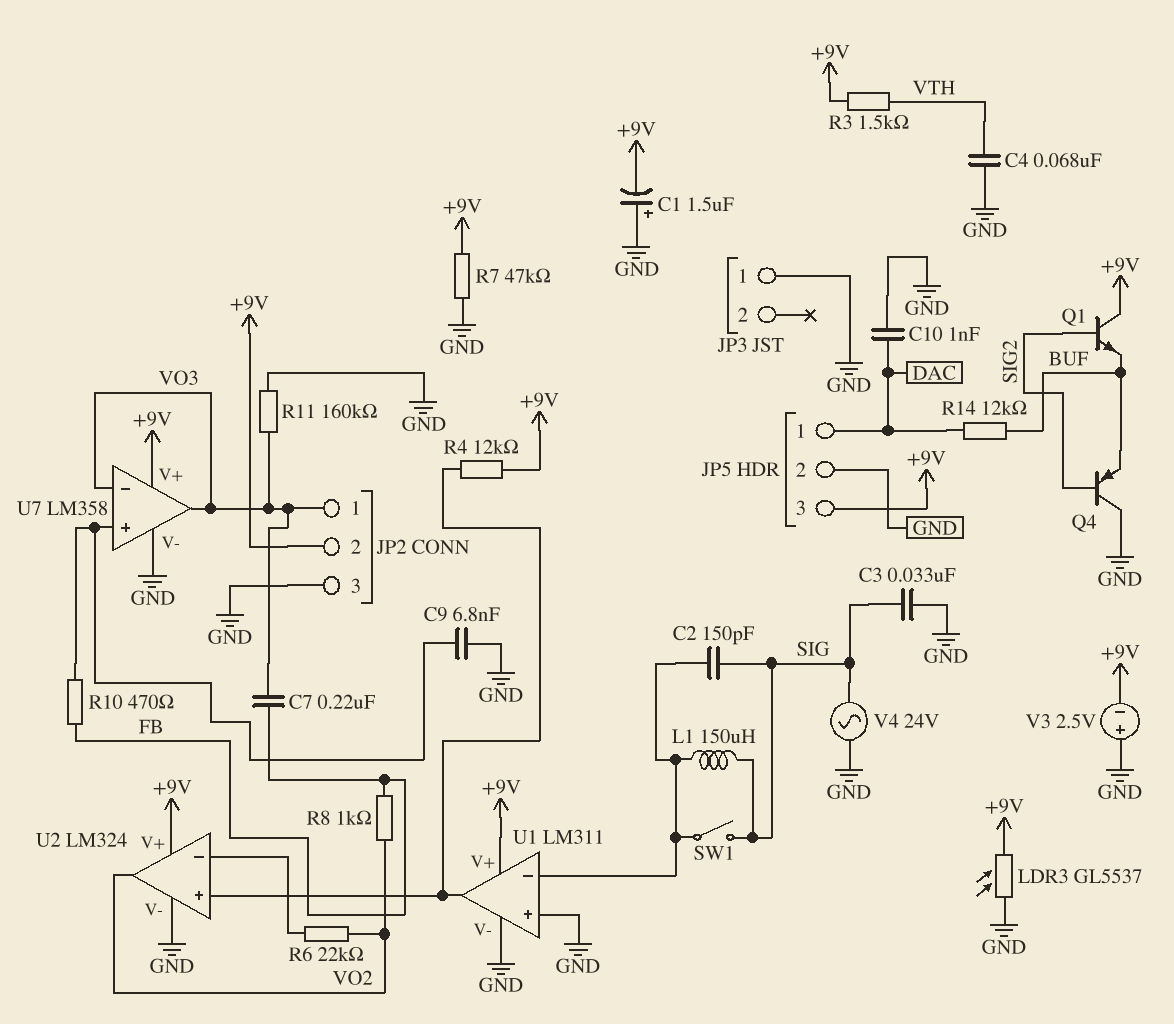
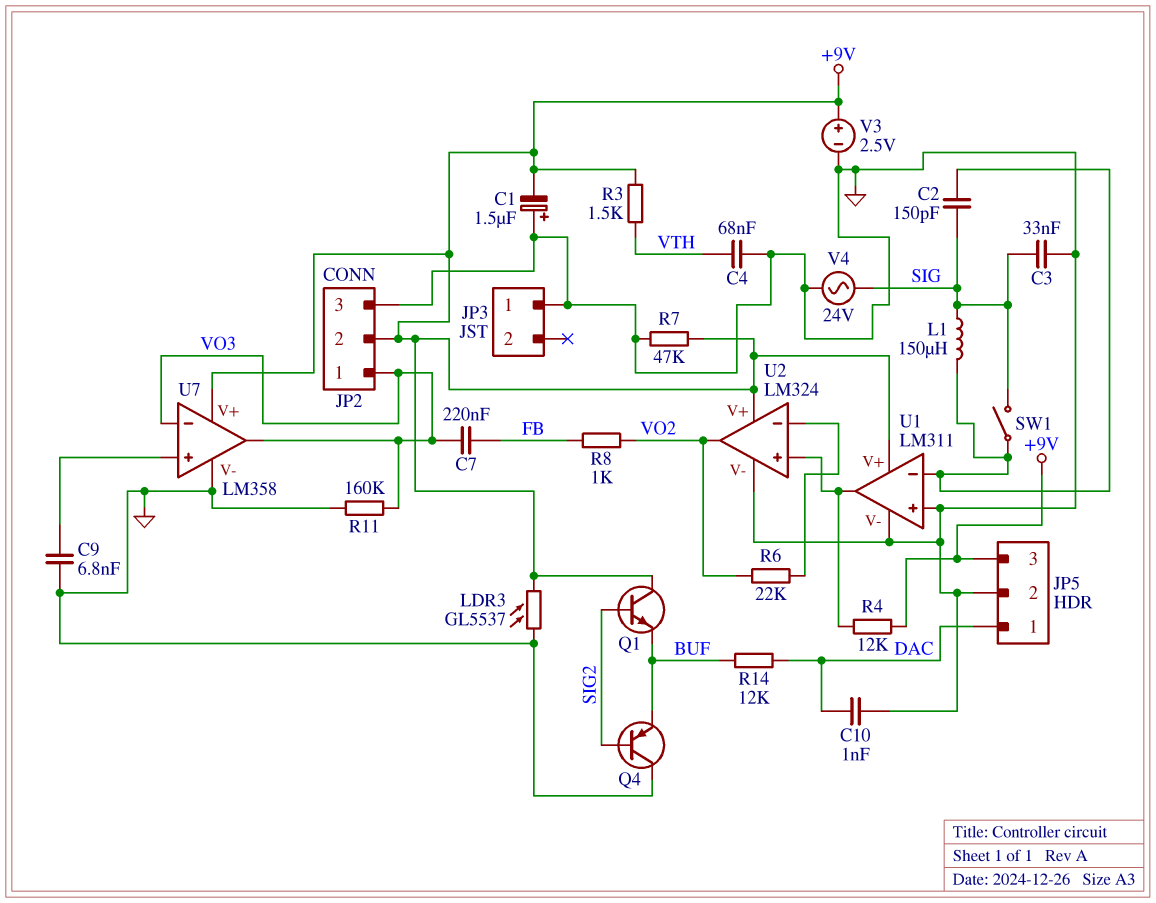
R10: 470 (FB, U7/in+) -> none
V3: 2.5V (plus GND, minus +9V) -> 2.5V (plus +9V, minus GND)

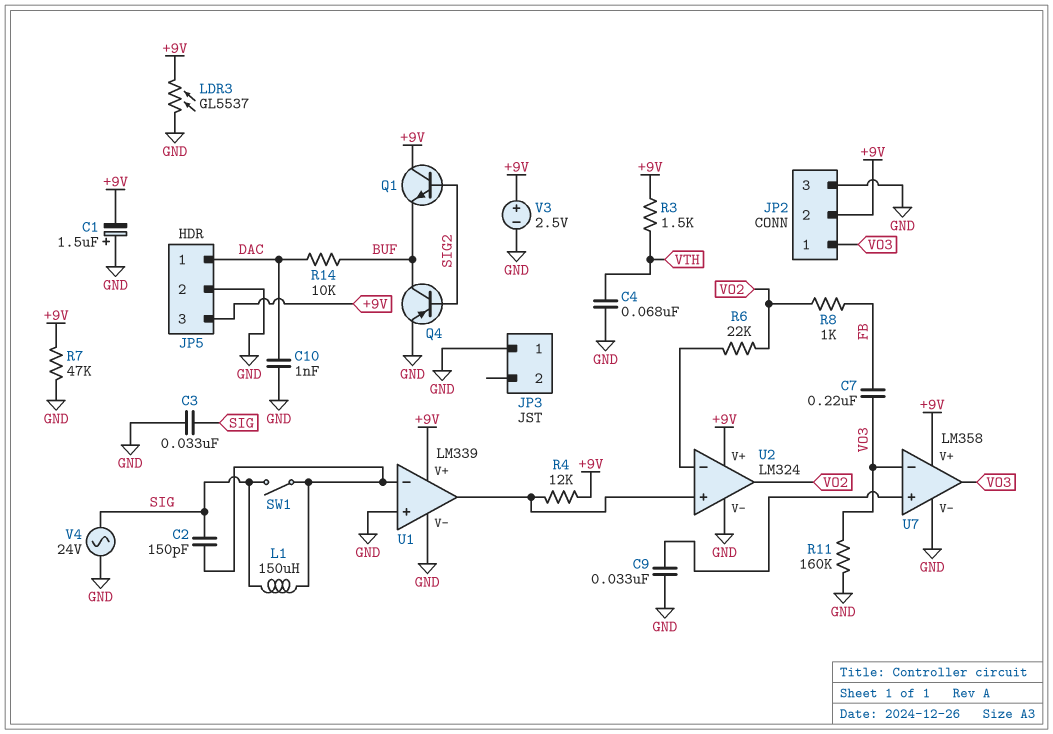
C9: 6.8nF (GND, U7/in+) -> 33nF (GND, U7/in+)
Q4: PNP (B SIG2, C GND, E BUF) -> PNP (B SIG2, C BUF, E GND)
R14: 12k (BUF, DAC) -> 10k (BUF, DAC)
U1: LM311 -> LM339

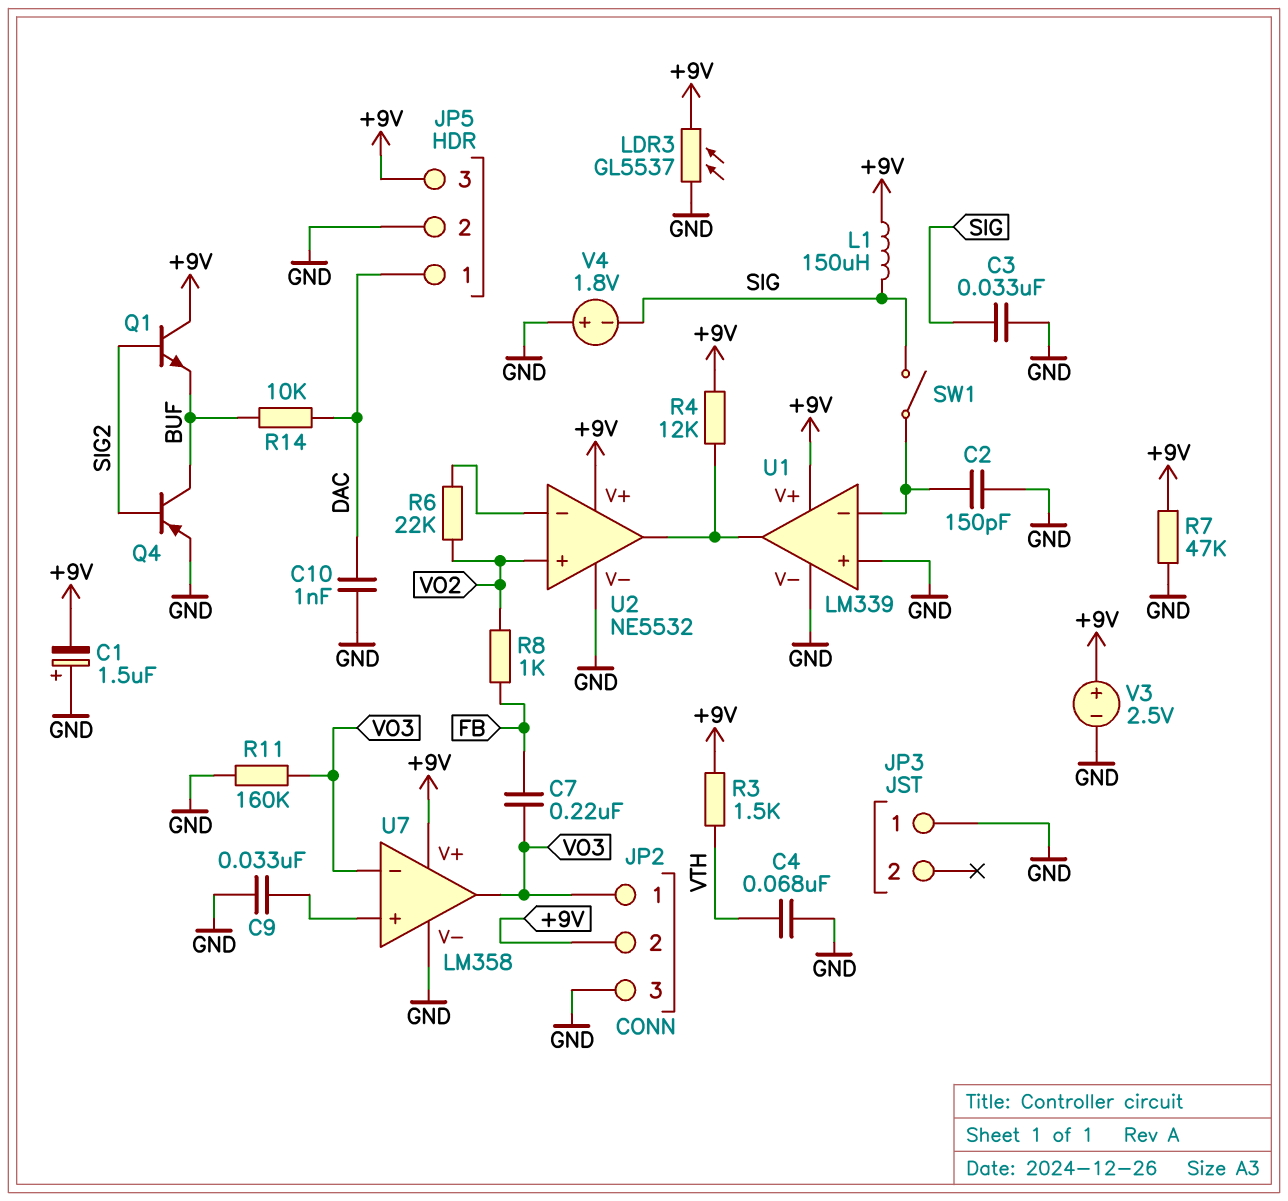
C2: 150pF (SIG, U1/in-) -> 150pF (GND, U1/in-)
L1: 150uH (SIG, U1/in-) -> 150uH (+9V, SIG)
U2: LM324 -> NE5532
U2 pin in+: U1/out -> VO2
U2 pin out: VO2 -> U1/out
V4: AC 24V (GND, SIG) -> 1.8V (plus GND, minus SIG)

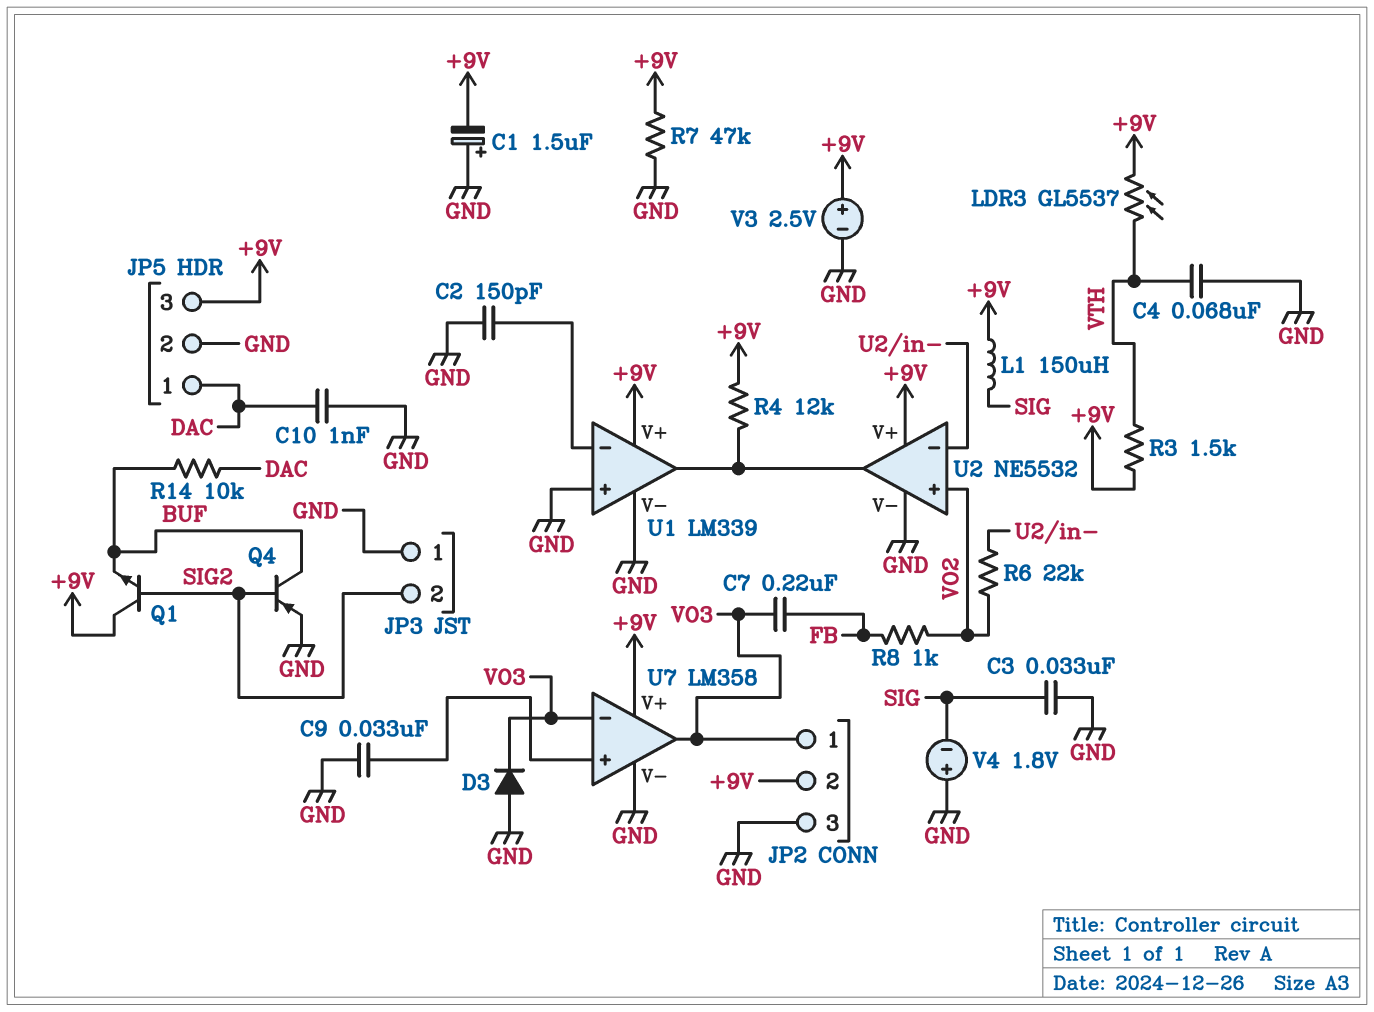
D3: none -> diode (A GND, K VO3)
JP3 pin 2: none -> SIG2
LDR3: GL5537 (+9V, GND) -> GL5537 (+9V, VTH)
R11: 160k (GND, VO3) -> none
SW1: switch (SIG, U1/in-) -> none

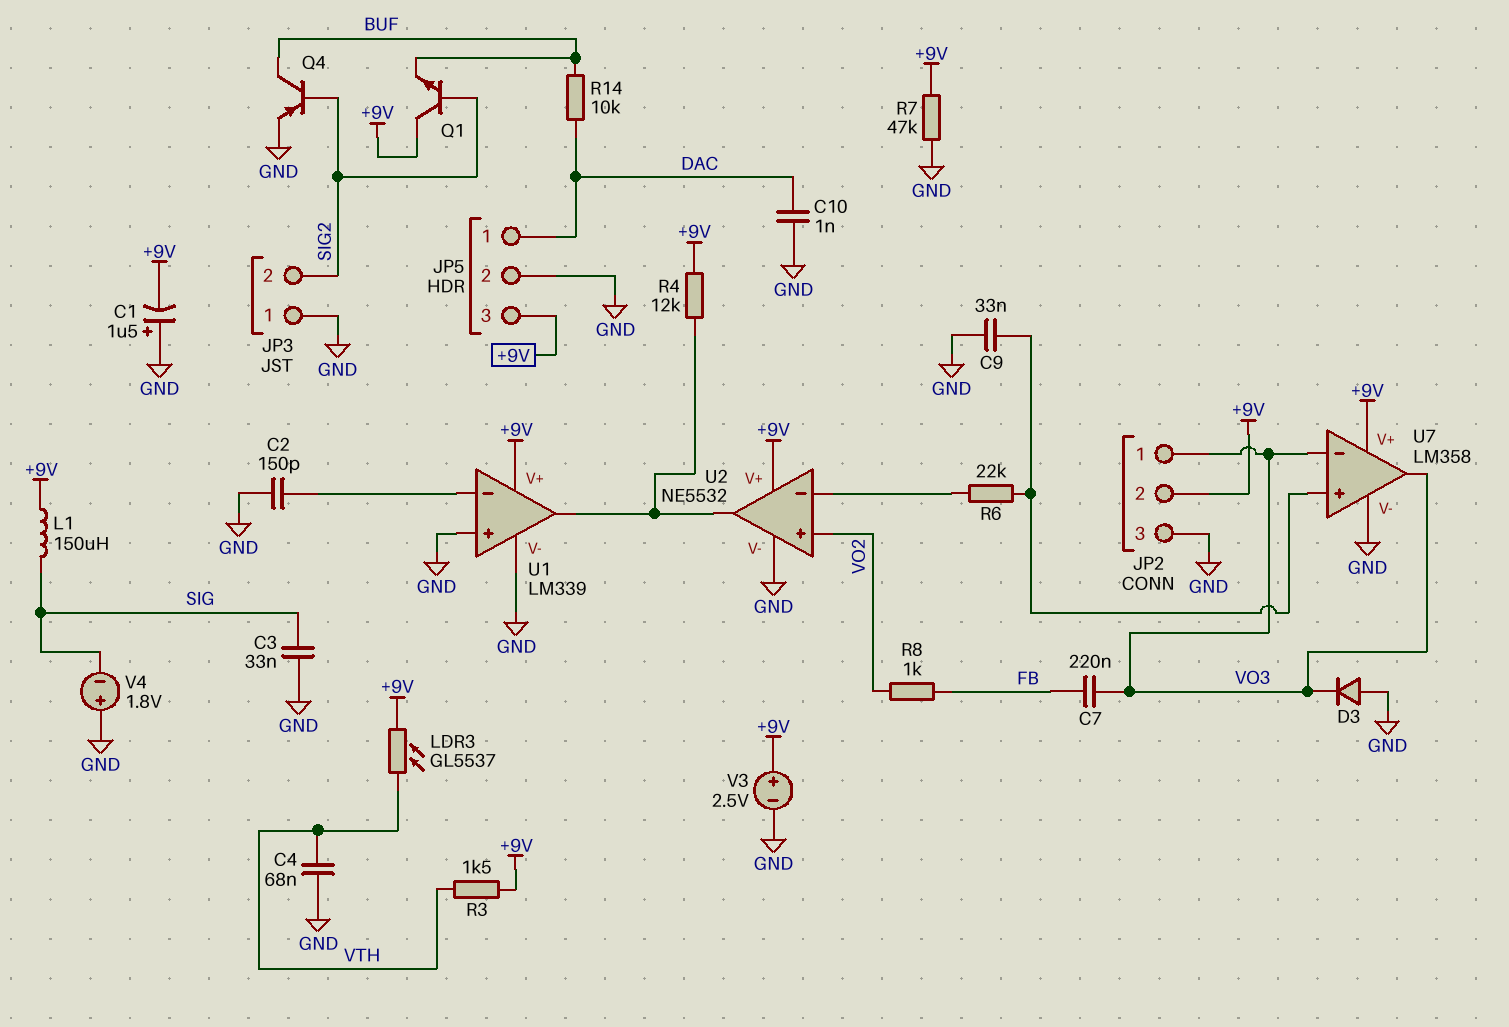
R6: 22k (U2/in-, VO2) -> 22k (U2/in-, U7/in+)

